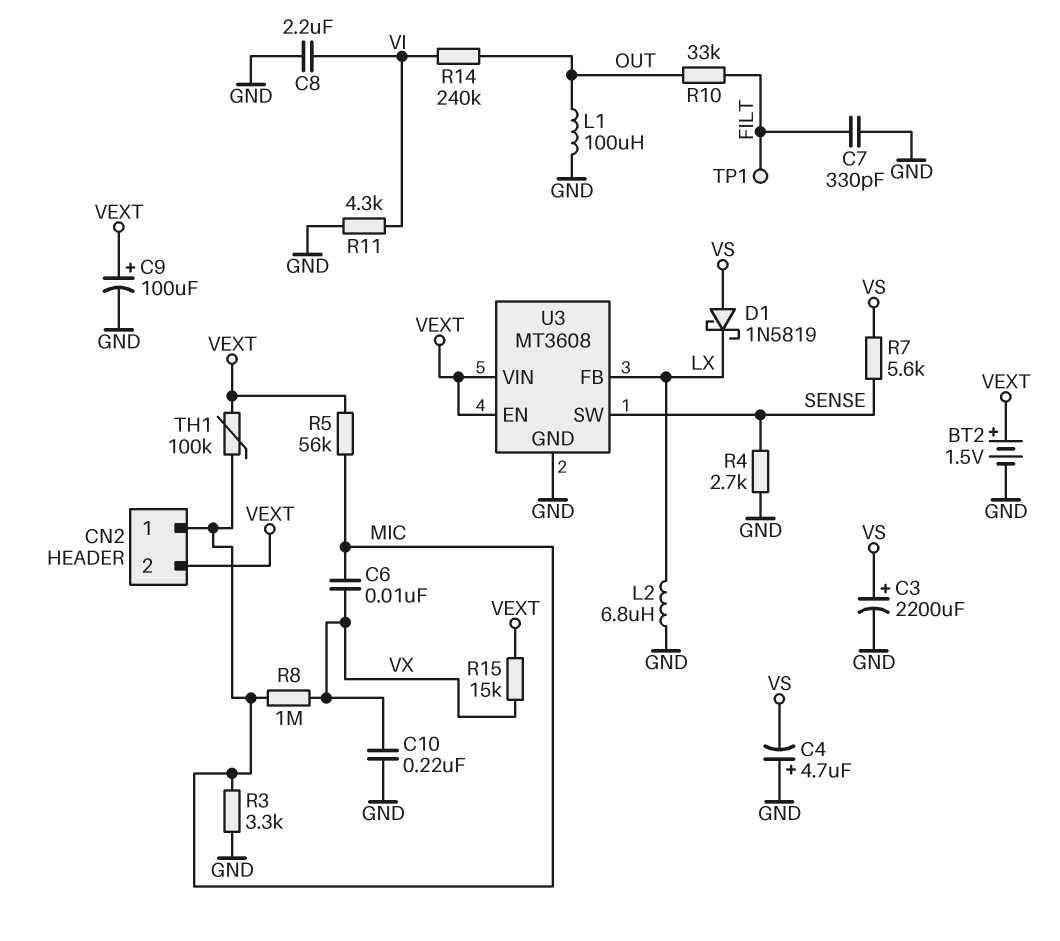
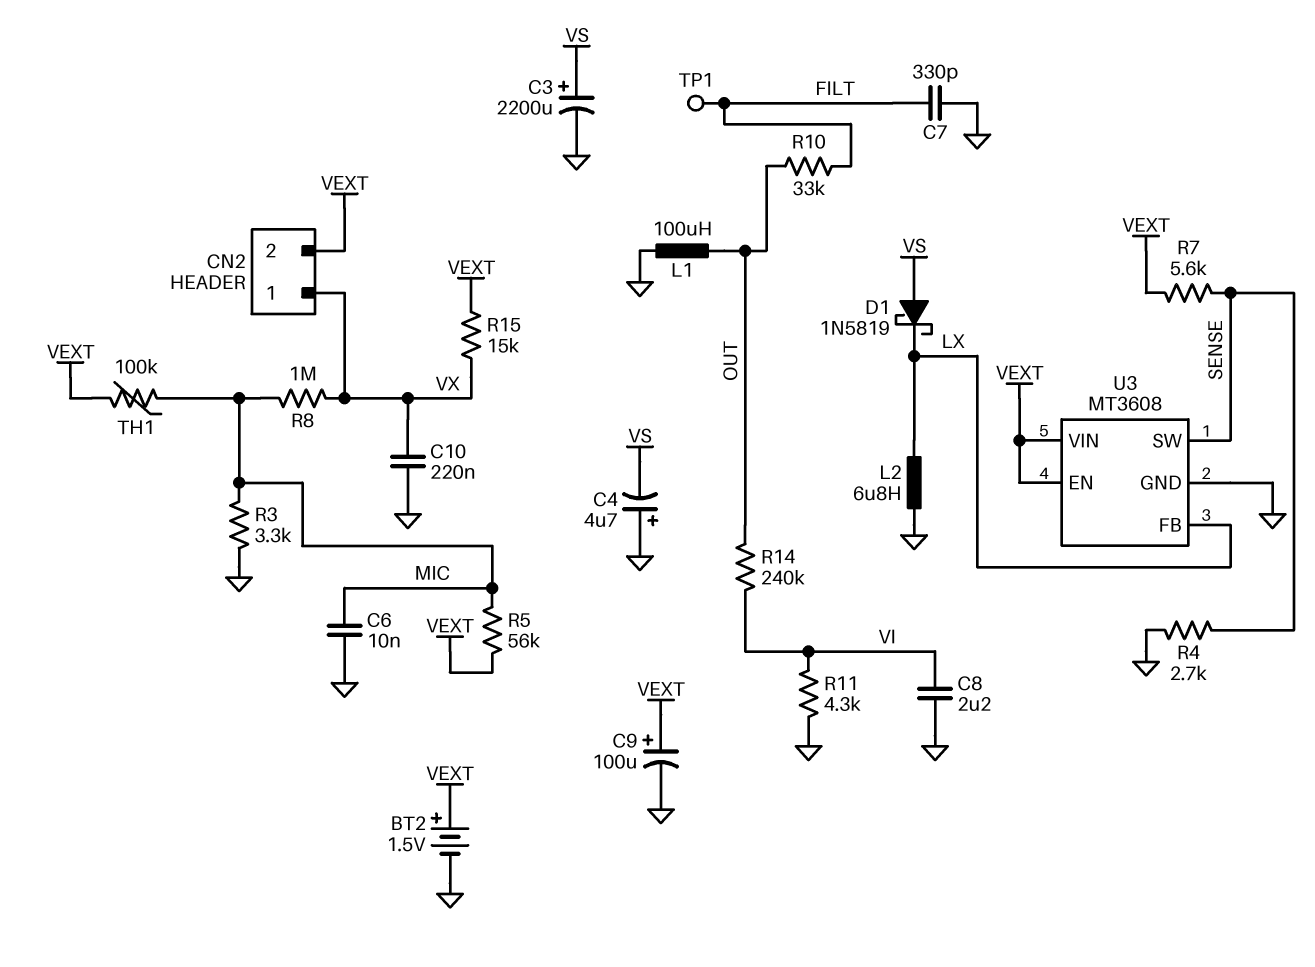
C6: 10nF (MIC, VX) -> 10nF (GND, MIC)
CN2 pin 1: MIC -> VX
R7: 5.6k (SENSE, VS) -> 5.6k (SENSE, VEXT)

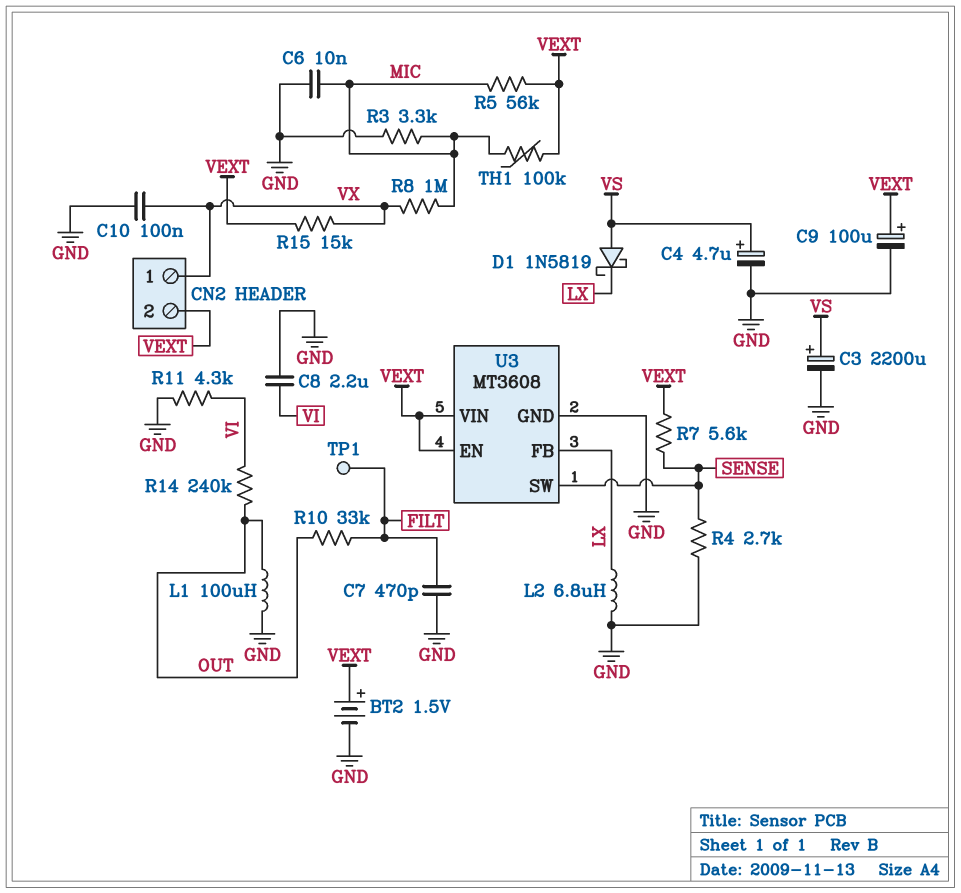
C4: 4.7uF (plus GND, minus VS) -> 4.7uF (plus VS, minus GND)
C7: 330pF (FILT, GND) -> 470pF (FILT, GND)
C10: 220nF (GND, VX) -> 100nF (GND, VX)

